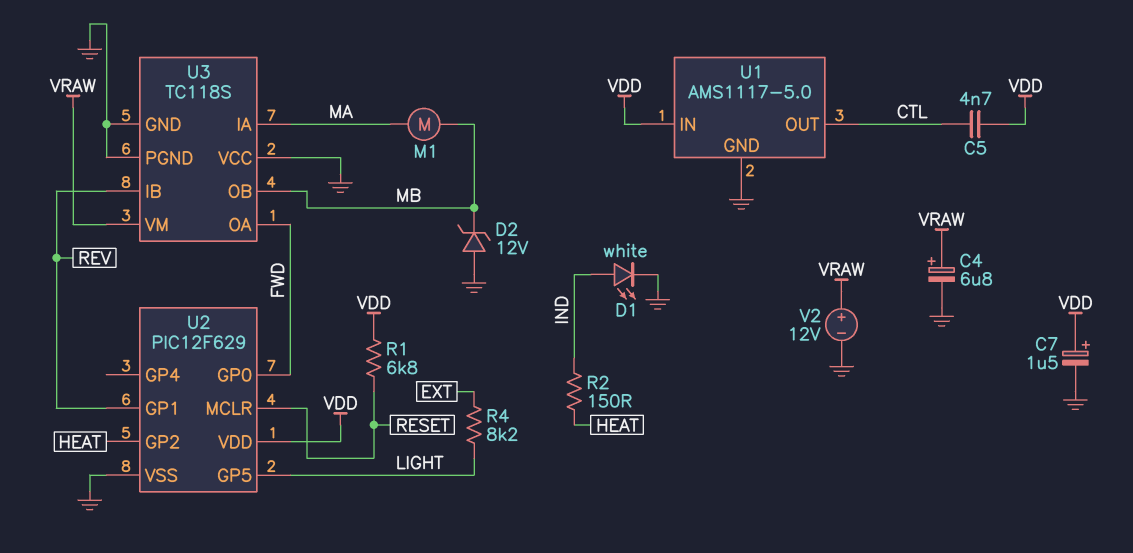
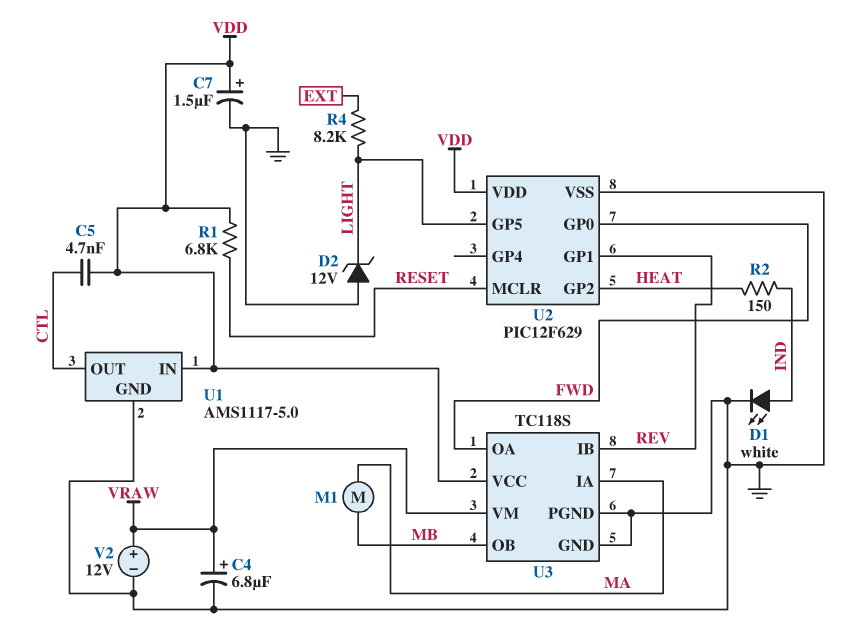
D2: zener 12V (A GND, K MB) -> zener 12V (A GND, K LIGHT)
U3 pin VCC: GND -> VDD

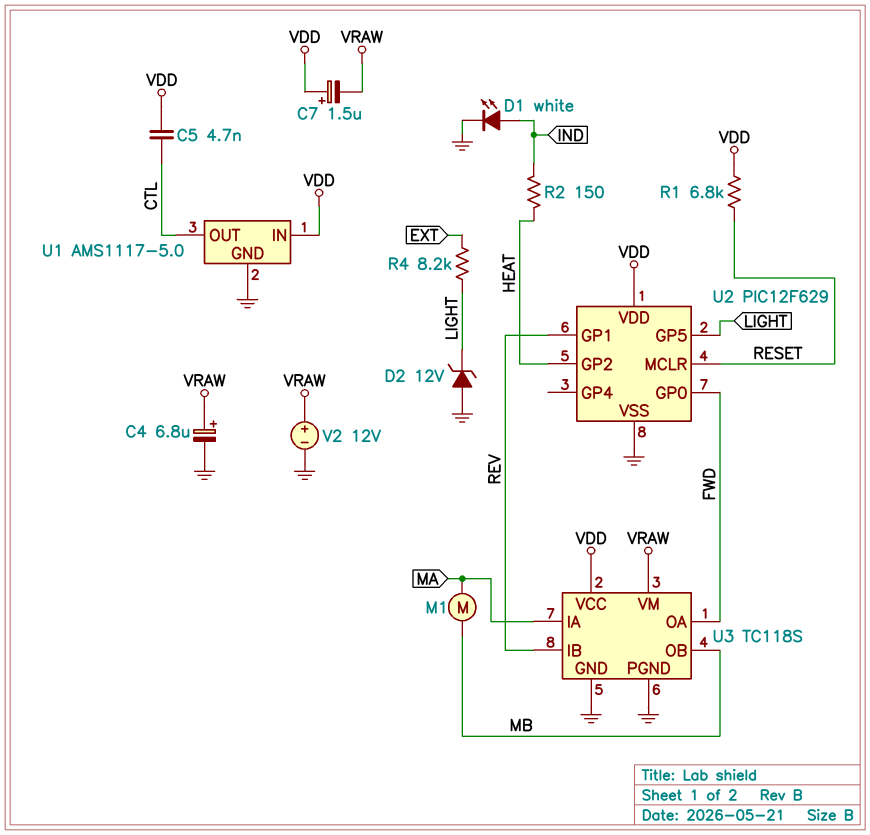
C7: 1.5uF (plus VDD, minus GND) -> 1.5uF (plus VDD, minus VRAW)

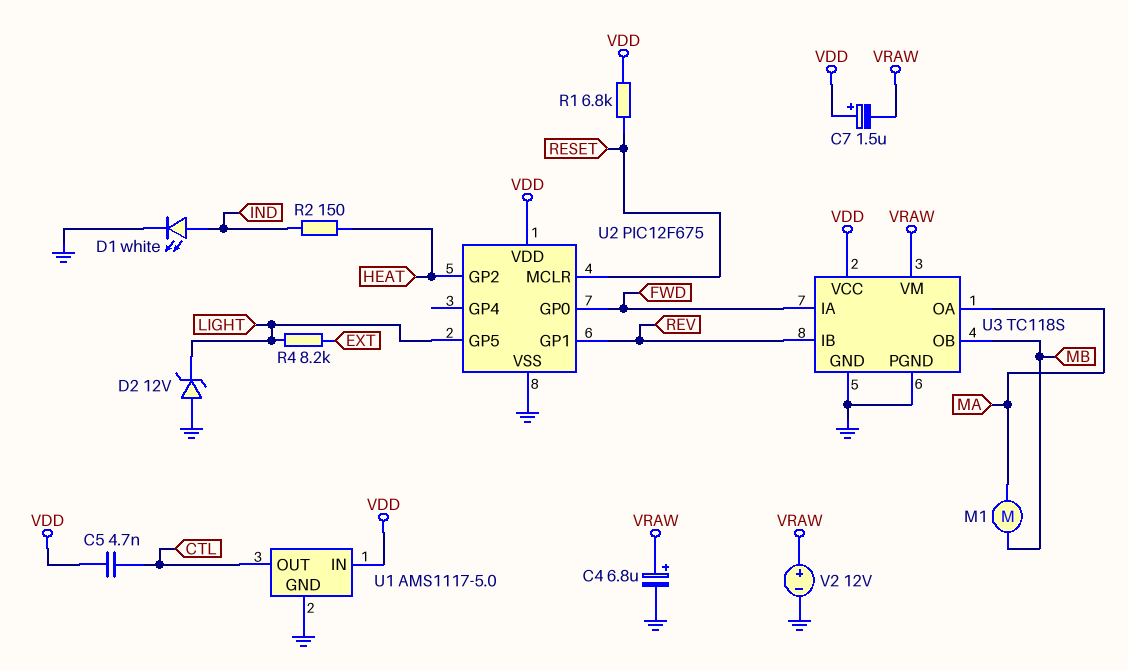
U2: PIC12F629 -> PIC12F675
U3 pin IA: MA -> FWD
U3 pin OA: FWD -> MA

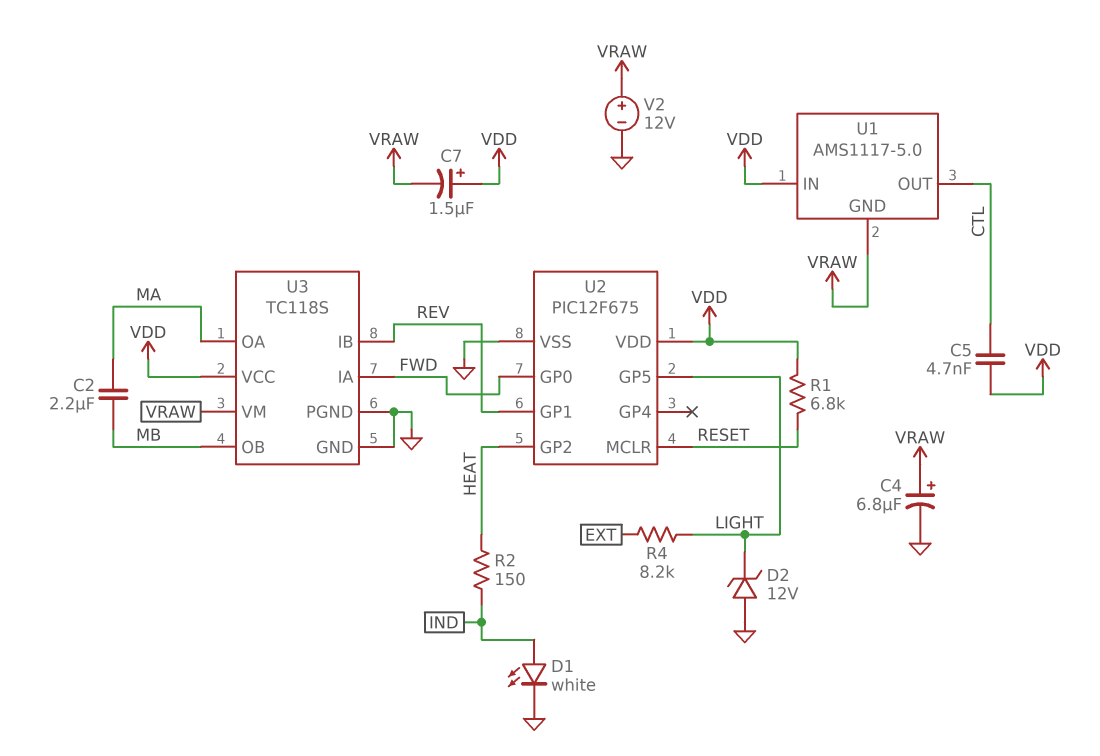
C2: none -> 2.2uF (MA, MB)
M1: motor (MA, MB) -> none
U1 pin GND: GND -> VRAW

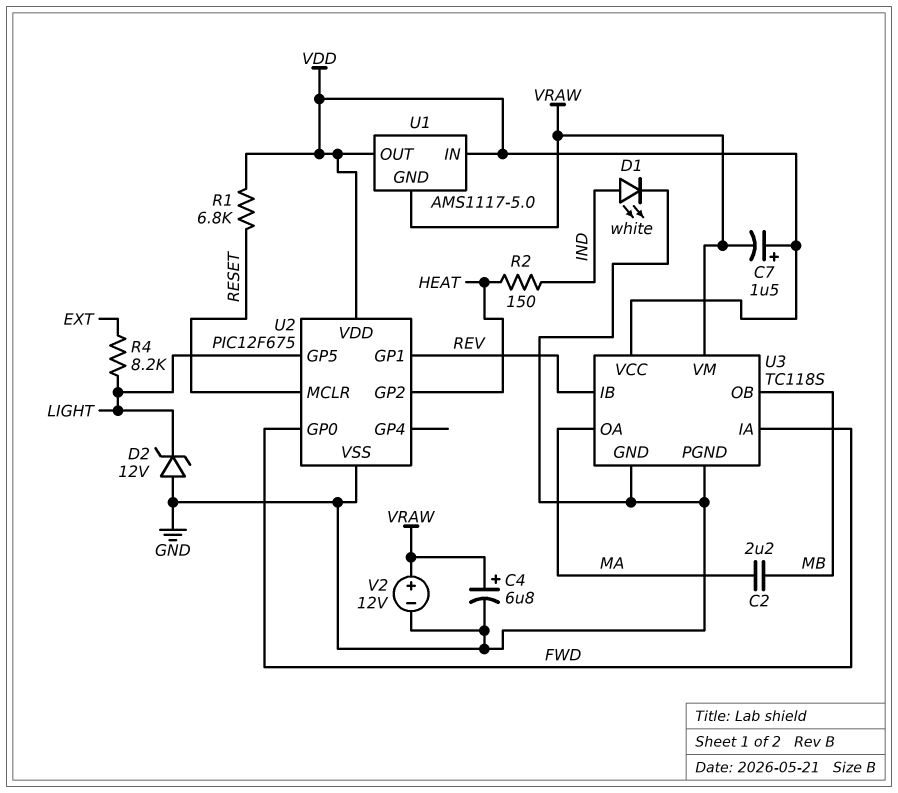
C5: 4.7nF (CTL, VDD) -> none
U1 pin OUT: CTL -> VDD

